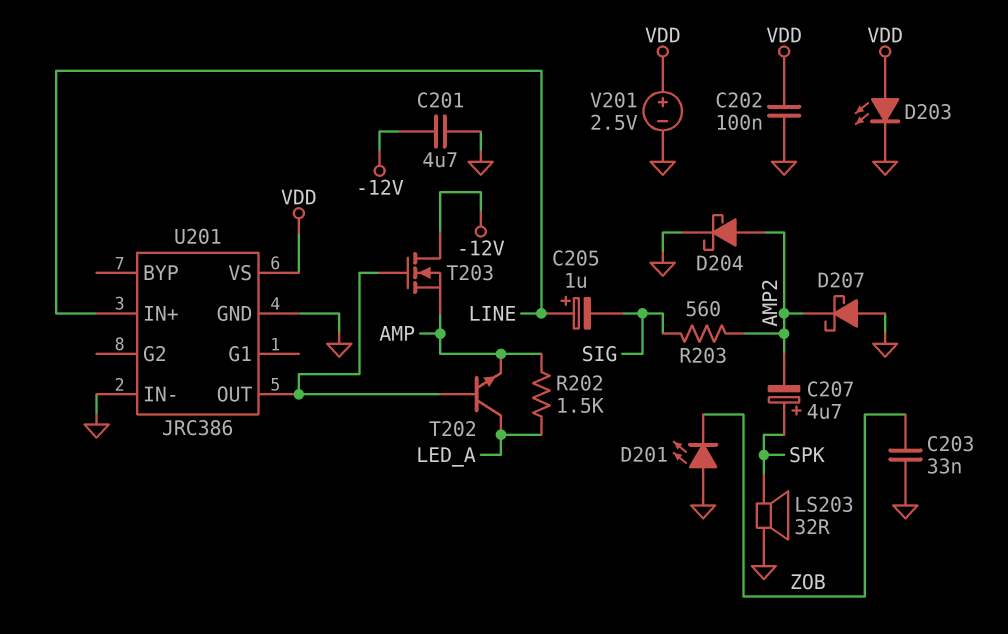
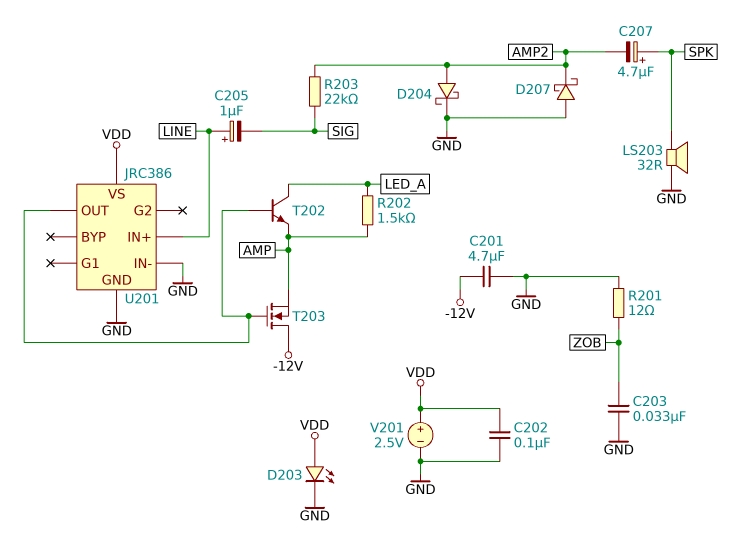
D201: LED (A GND, K ZOB) -> none
R201: none -> 12 (GND, ZOB)
R203: 560 (AMP2, SIG) -> 22k (AMP2, SIG)

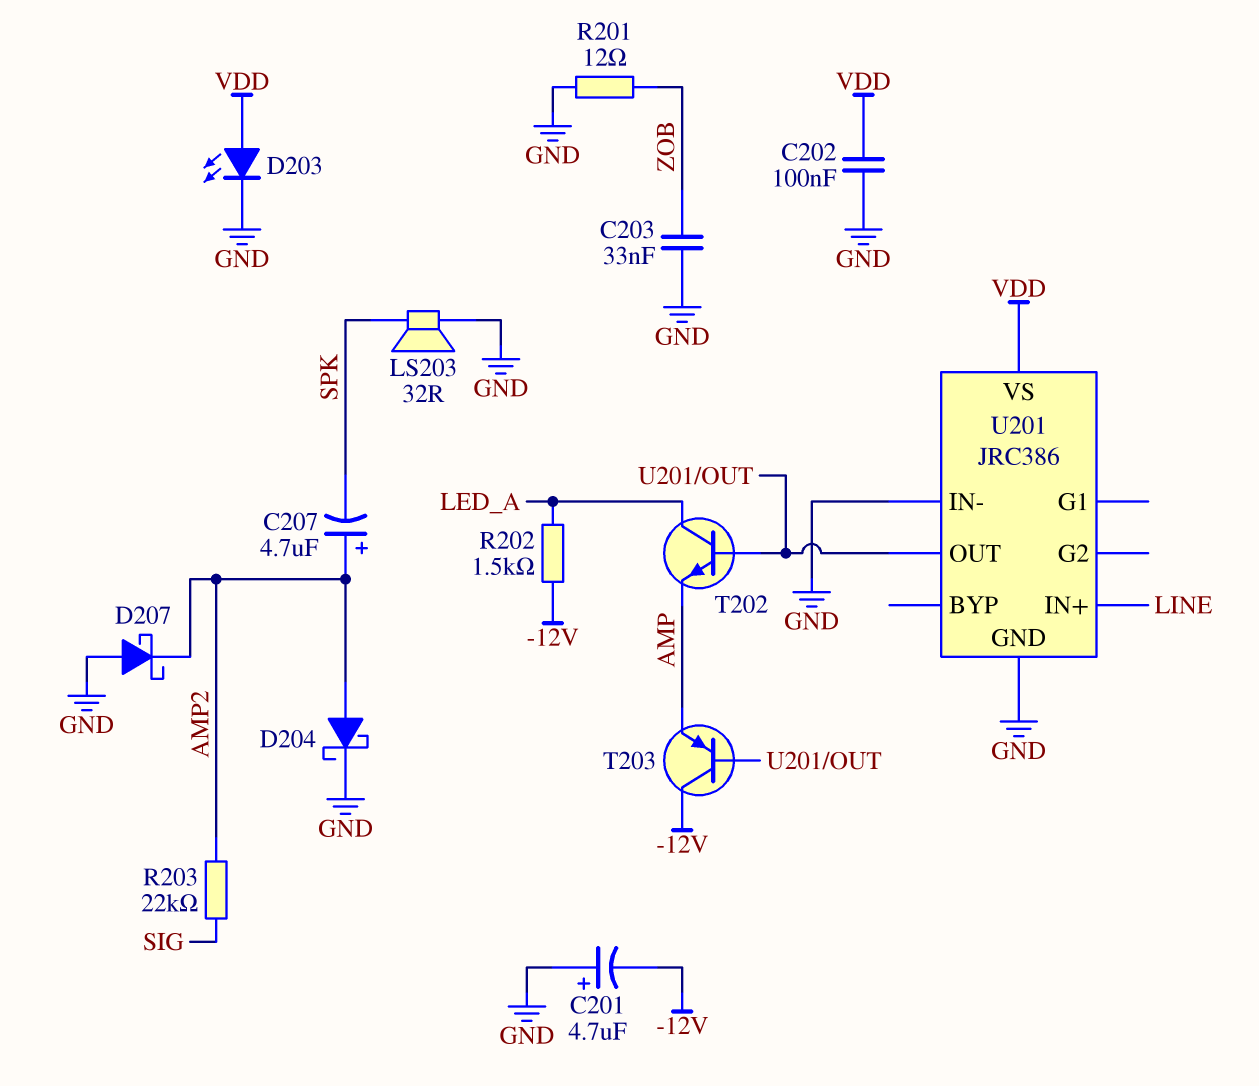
C201: 4.7uF (-12V, GND) -> 4.7uF (plus GND, minus -12V)
C205: 1uF (plus LINE, minus SIG) -> none
C207: 4.7uF (plus SPK, minus AMP2) -> 4.7uF (plus AMP2, minus SPK)
R202: 1.5k (AMP, LED_A) -> 1.5k (-12V, LED_A)
T203: NMOS (G U201/OUT, D -12V, S AMP) -> PNP (B U201/OUT, C -12V, E AMP)
V201: 2.5V (plus VDD, minus GND) -> none

